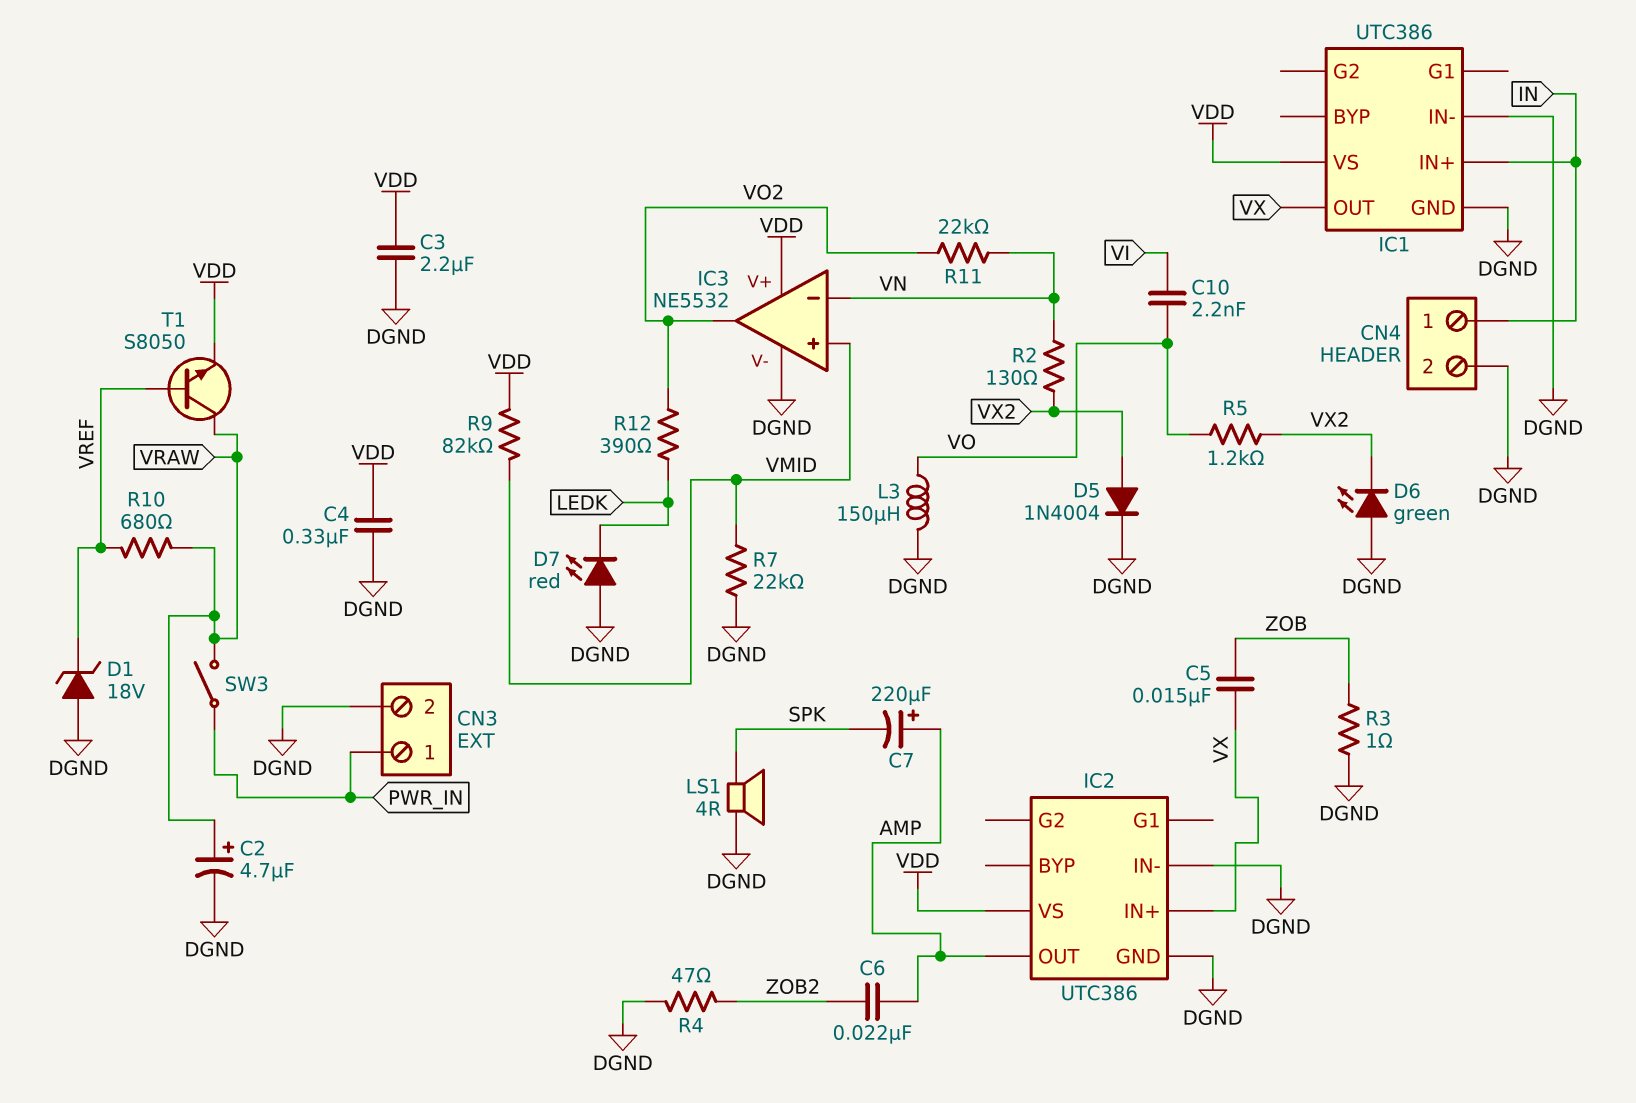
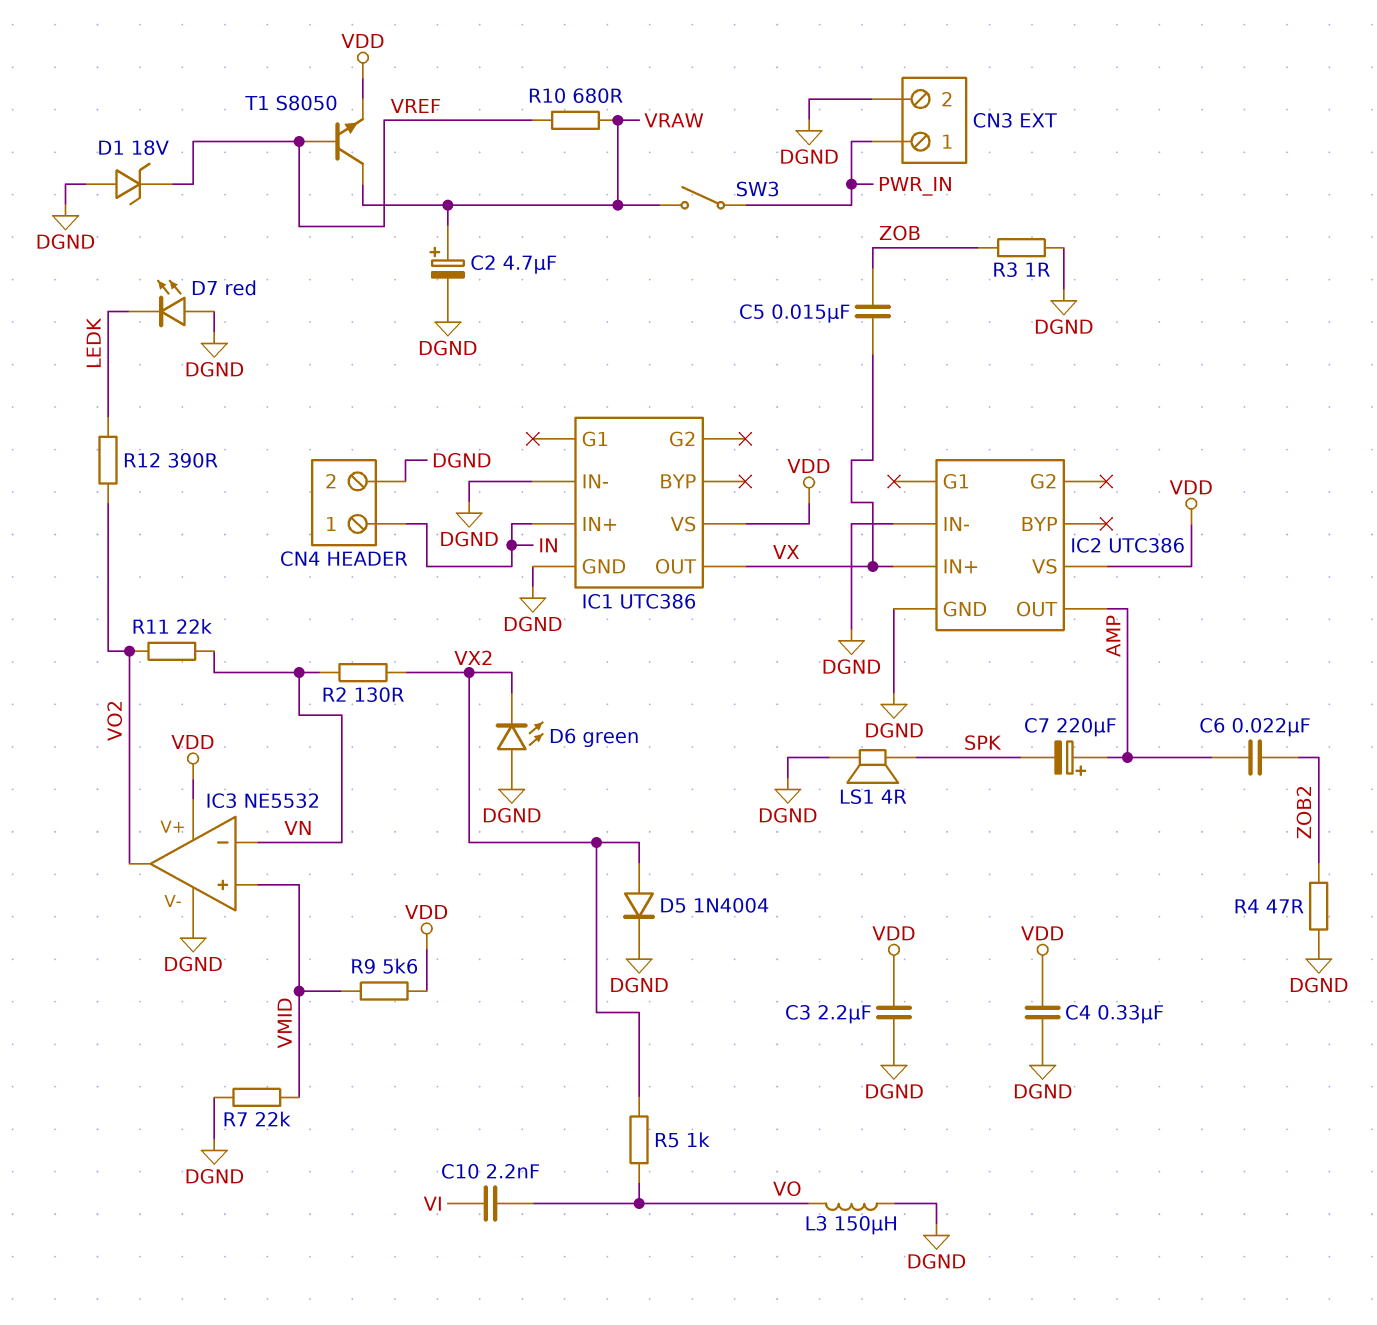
R5: 1.2k (VO, VX2) -> 1k (VO, VX2)
R9: 82k (VDD, VMID) -> 5.6k (VDD, VMID)

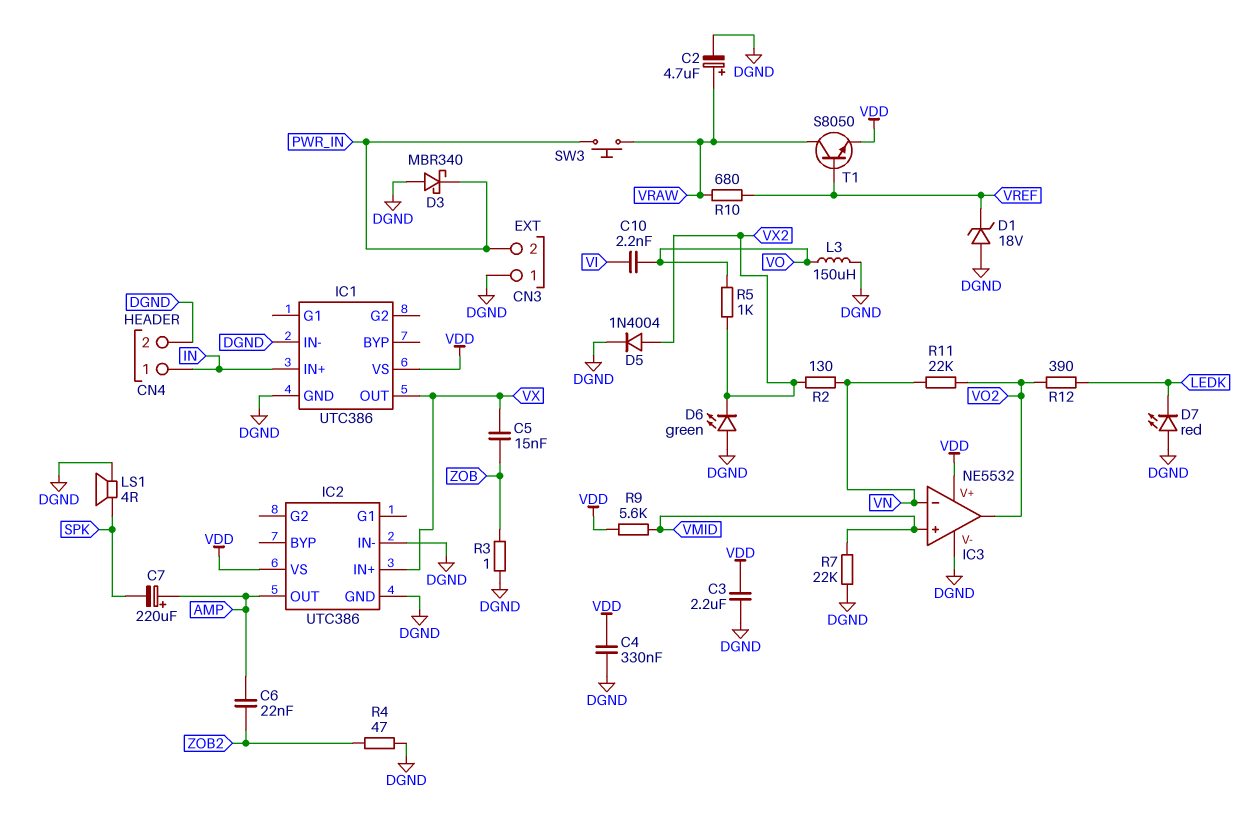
CN3 pin 1: PWR_IN -> DGND
CN3 pin 2: DGND -> PWR_IN
D3: none -> schottky MBR340 (A DGND, K PWR_IN)
SW3: switch (PWR_IN, VRAW) -> button (PWR_IN, VRAW)

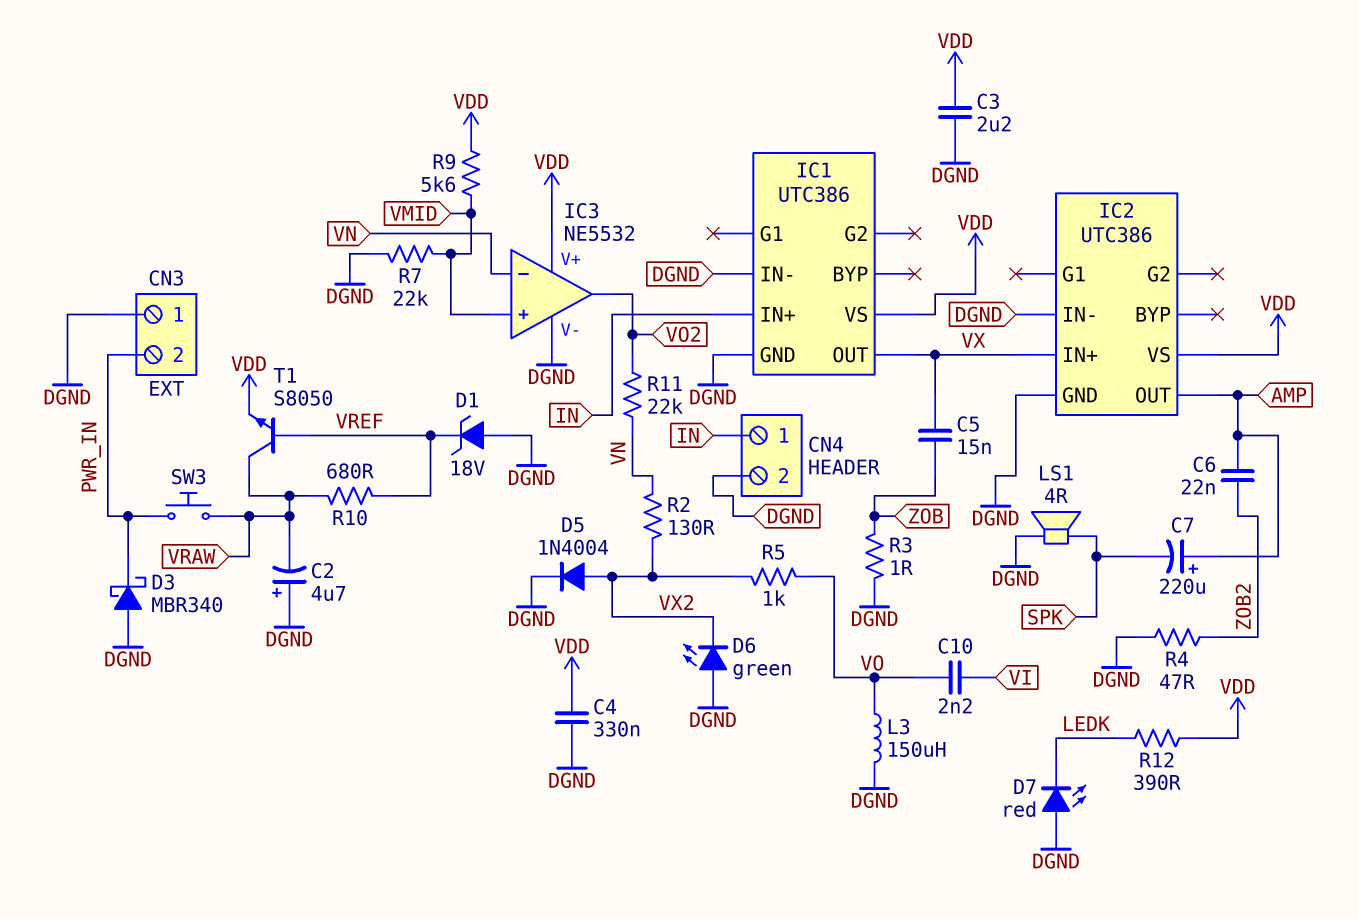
C2: 4.7uF (plus VRAW, minus DGND) -> 4.7uF (plus DGND, minus VRAW)
R12: 390 (LEDK, VO2) -> 390 (LEDK, VDD)

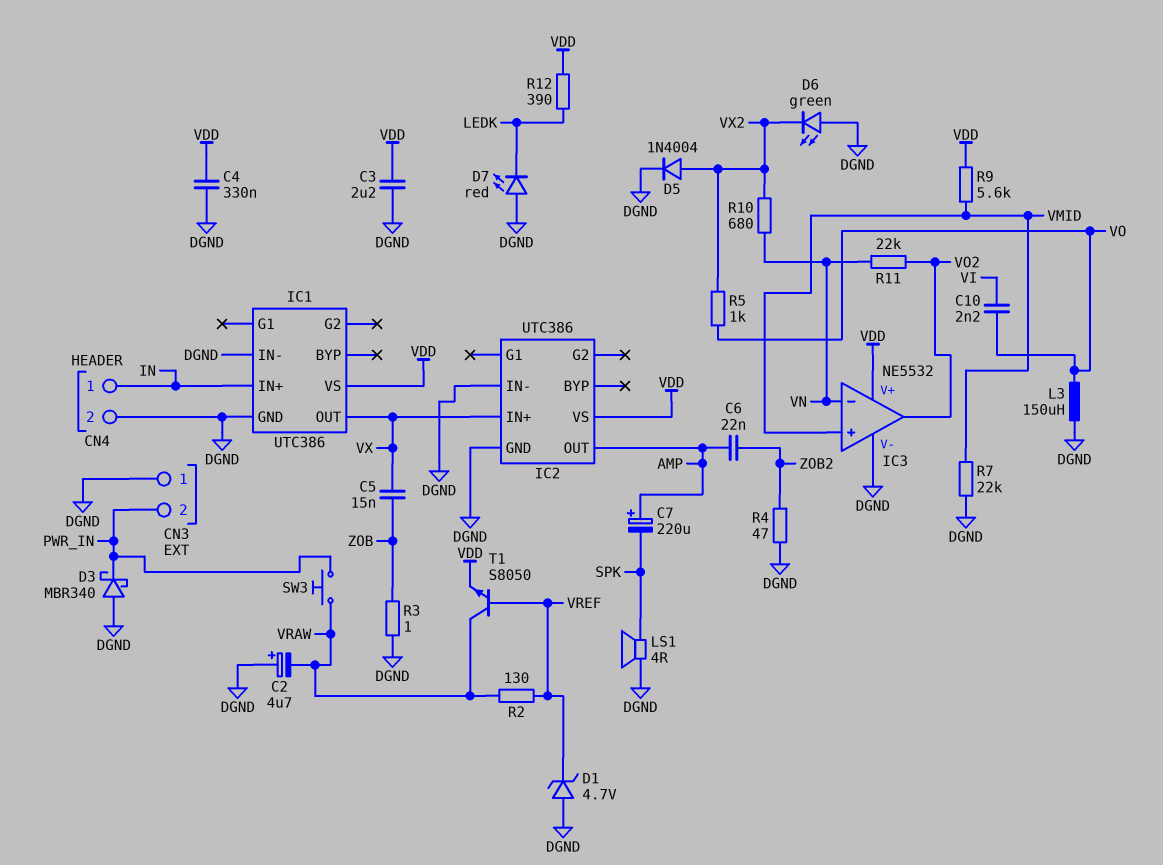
D1: zener 18V (A DGND, K VREF) -> zener 4.7V (A DGND, K VREF)
R2: 130 (VN, VX2) -> 130 (VRAW, VREF)
R10: 680 (VRAW, VREF) -> 680 (VN, VX2)

